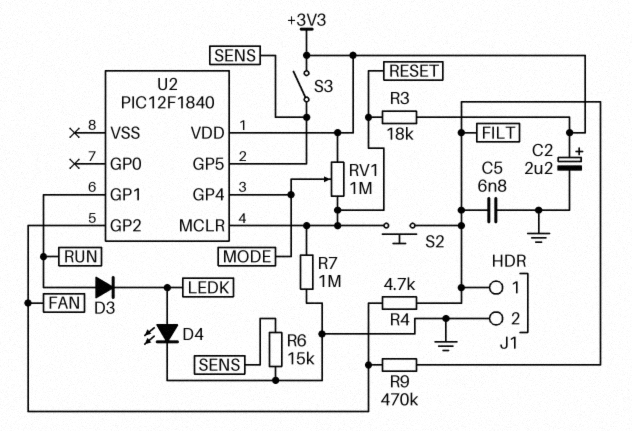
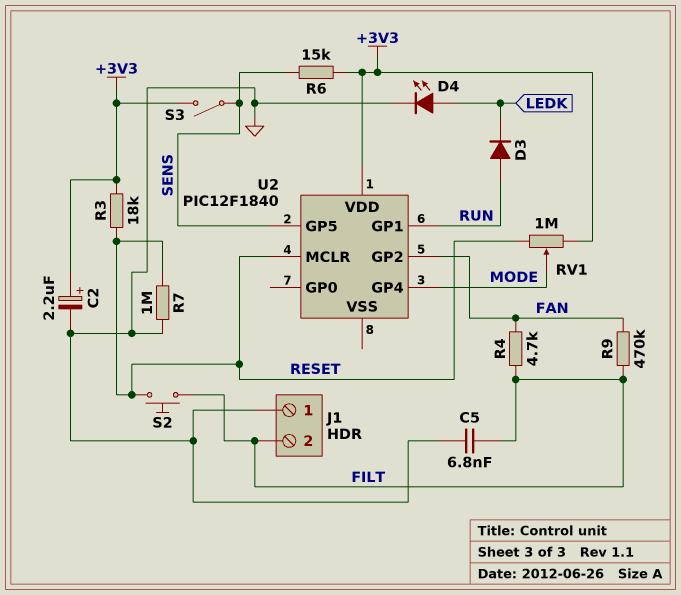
J1 pin 1: FILT -> GND
J1 pin 2: GND -> FILT
R6: 15k (GND, SENS) -> 15k (+3V3, SENS)

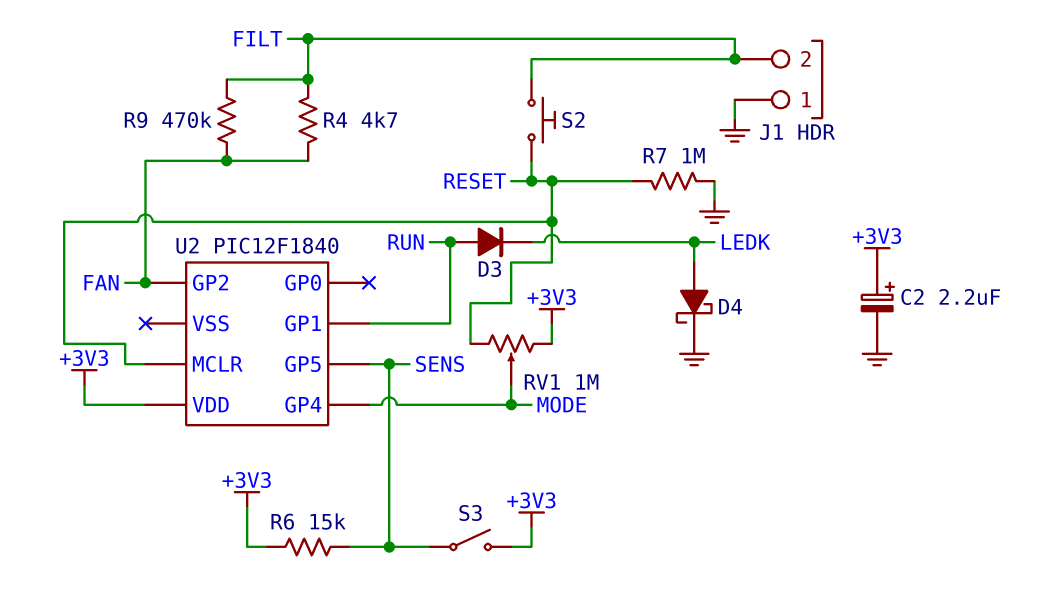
C5: 6.8nF (FILT, GND) -> none
D4: LED (A LEDK, K GND) -> schottky (A LEDK, K GND)
R3: 18k (+3V3, RESET) -> none

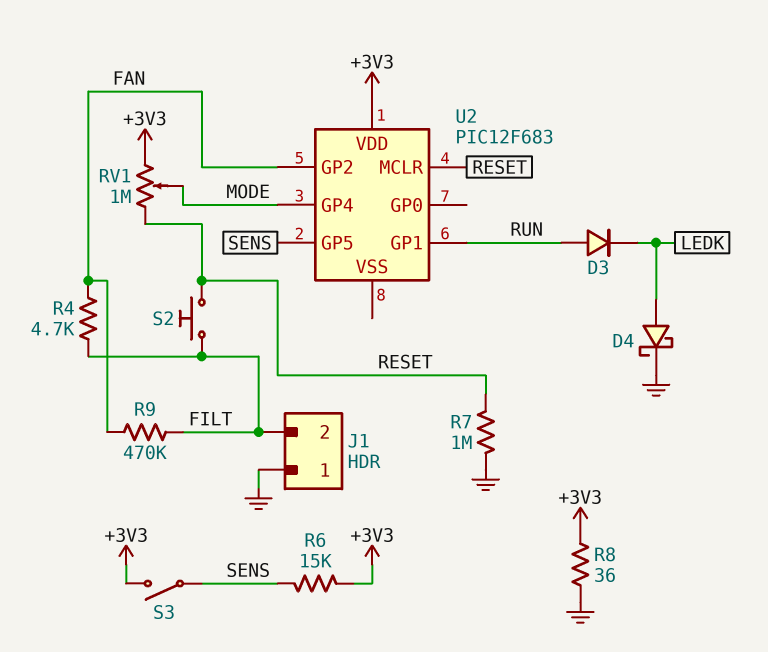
C2: 2.2uF (plus +3V3, minus GND) -> none
R8: none -> 36 (+3V3, GND)
U2: PIC12F1840 -> PIC12F683

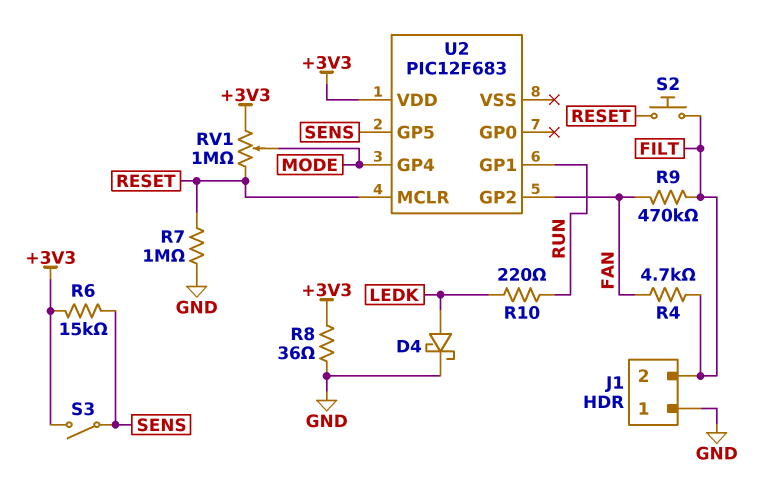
D3: diode (A RUN, K LEDK) -> none
R10: none -> 220 (LEDK, RUN)

